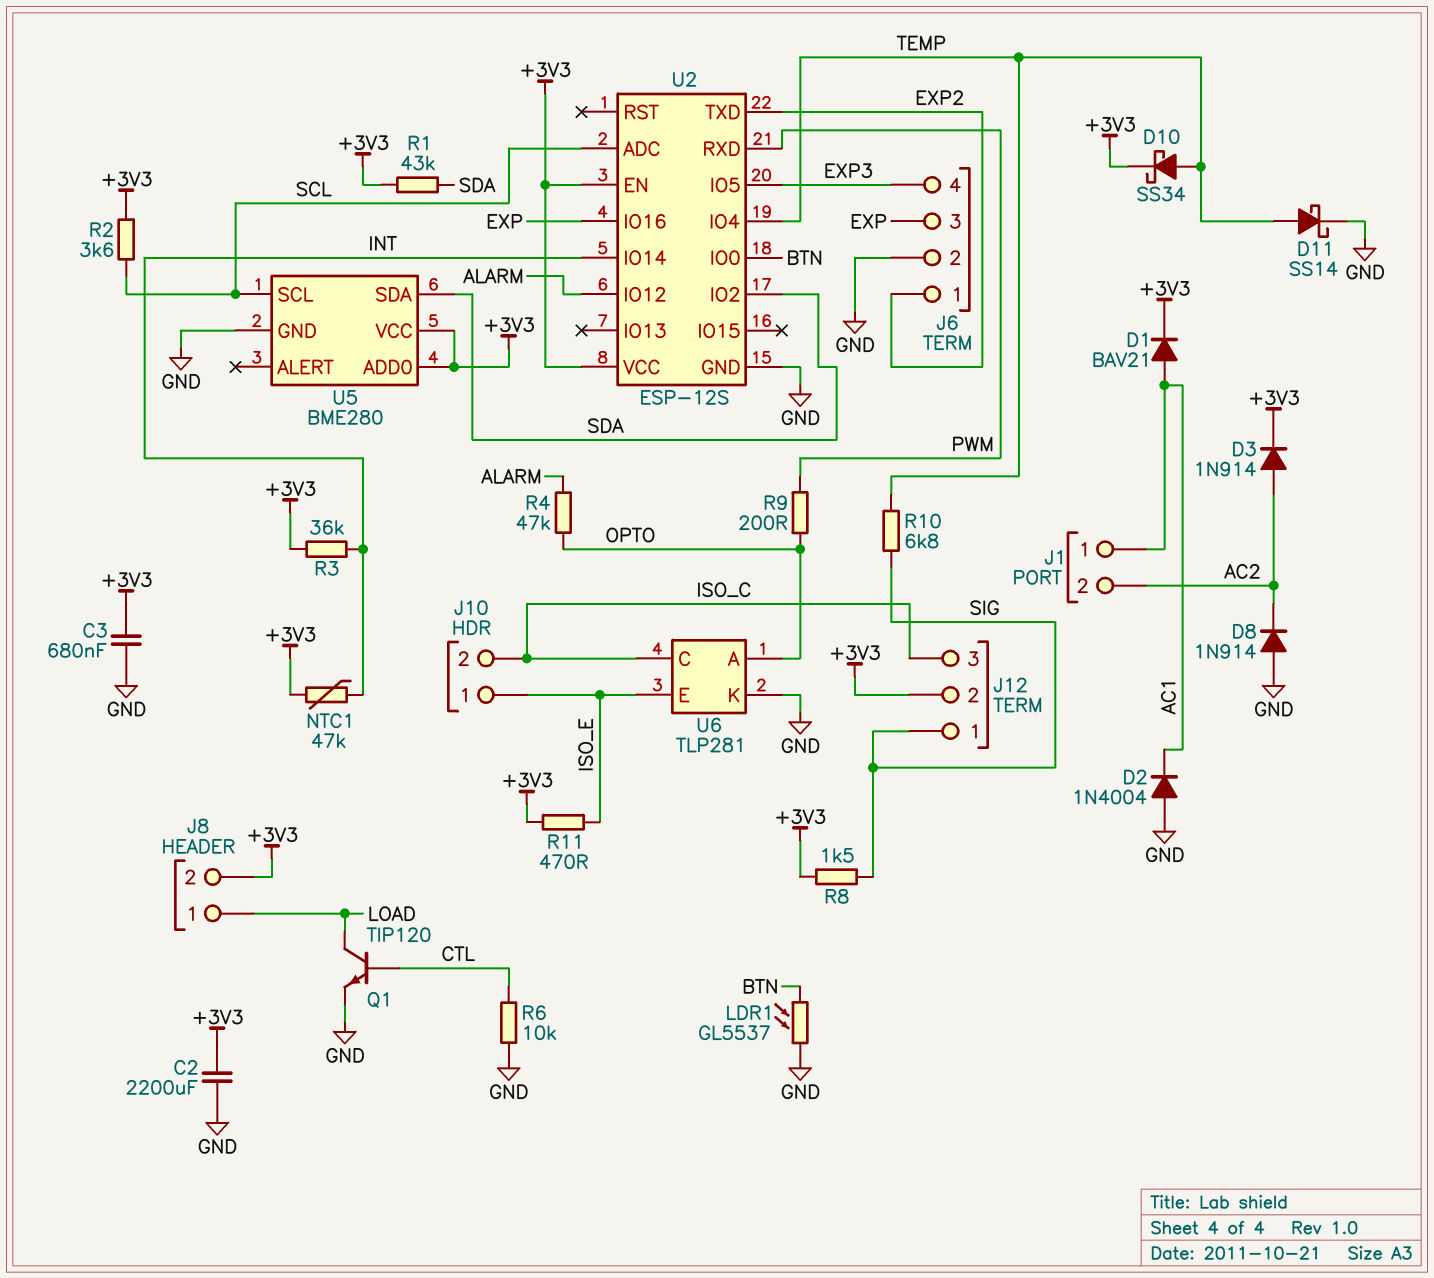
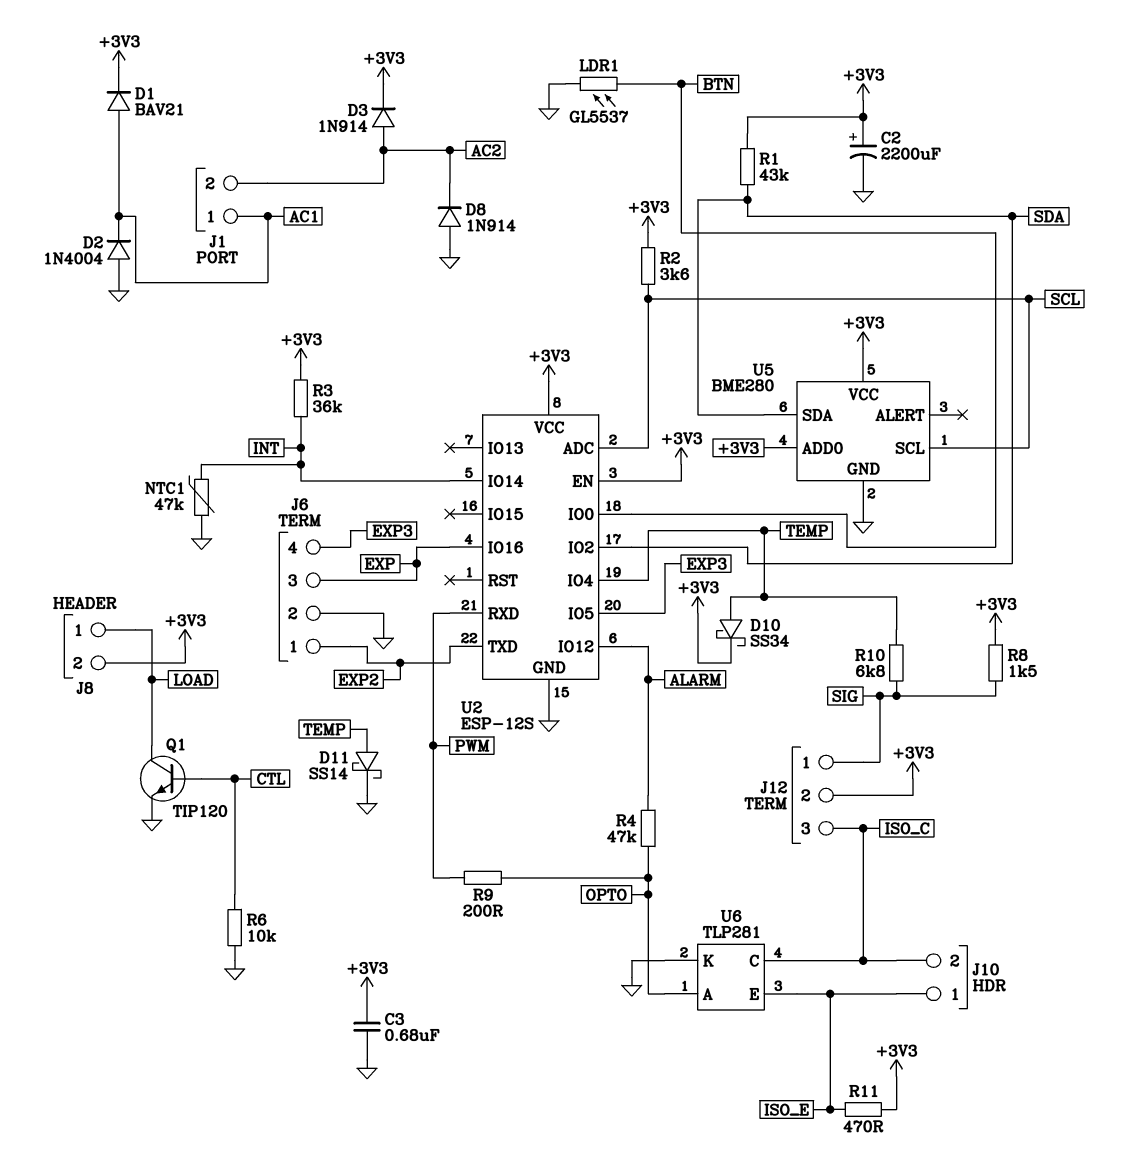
C2: 2200uF (+3V3, GND) -> 2200uF (plus +3V3, minus GND)
NTC1: 47k (+3V3, INT) -> 47k (GND, INT)

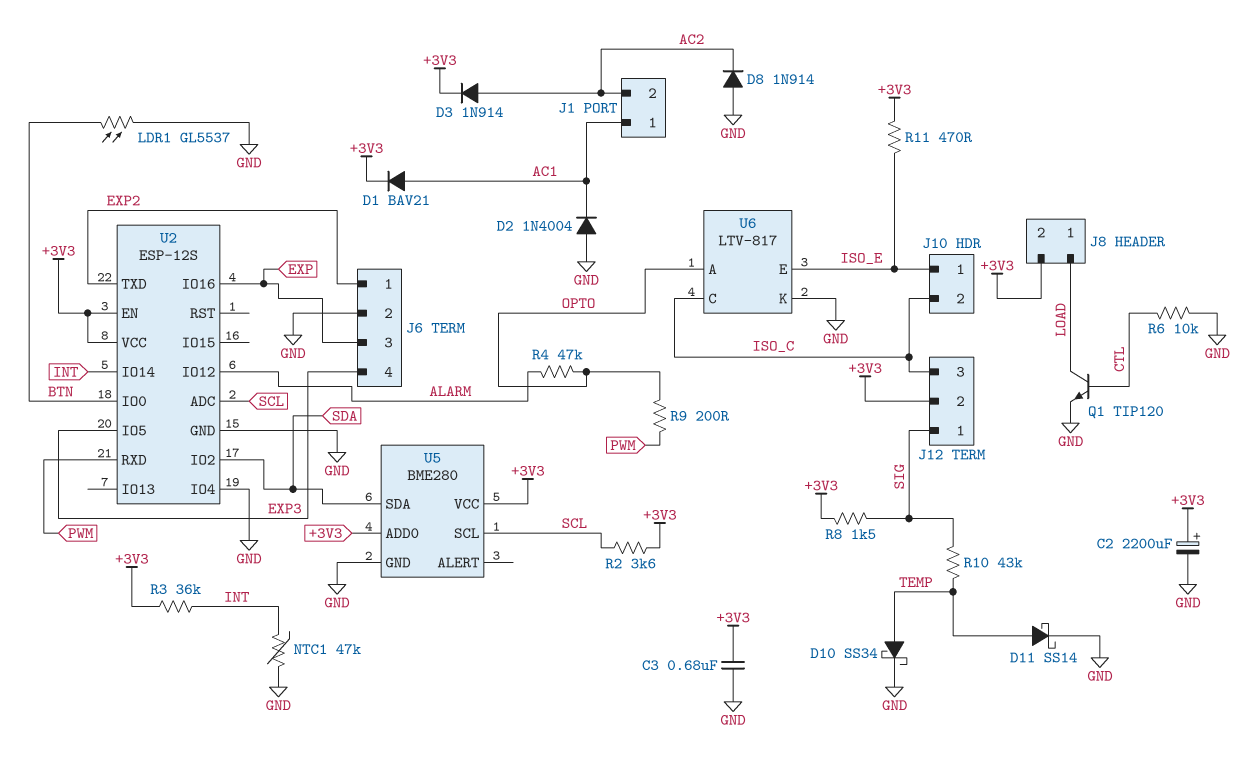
D10: schottky SS34 (A TEMP, K +3V3) -> schottky SS34 (A TEMP, K GND)
R1: 43k (+3V3, SDA) -> none
R10: 6.8k (SIG, TEMP) -> 43k (SIG, TEMP)
U2 pin IO4: TEMP -> GND
U6: TLP281 -> LTV-817

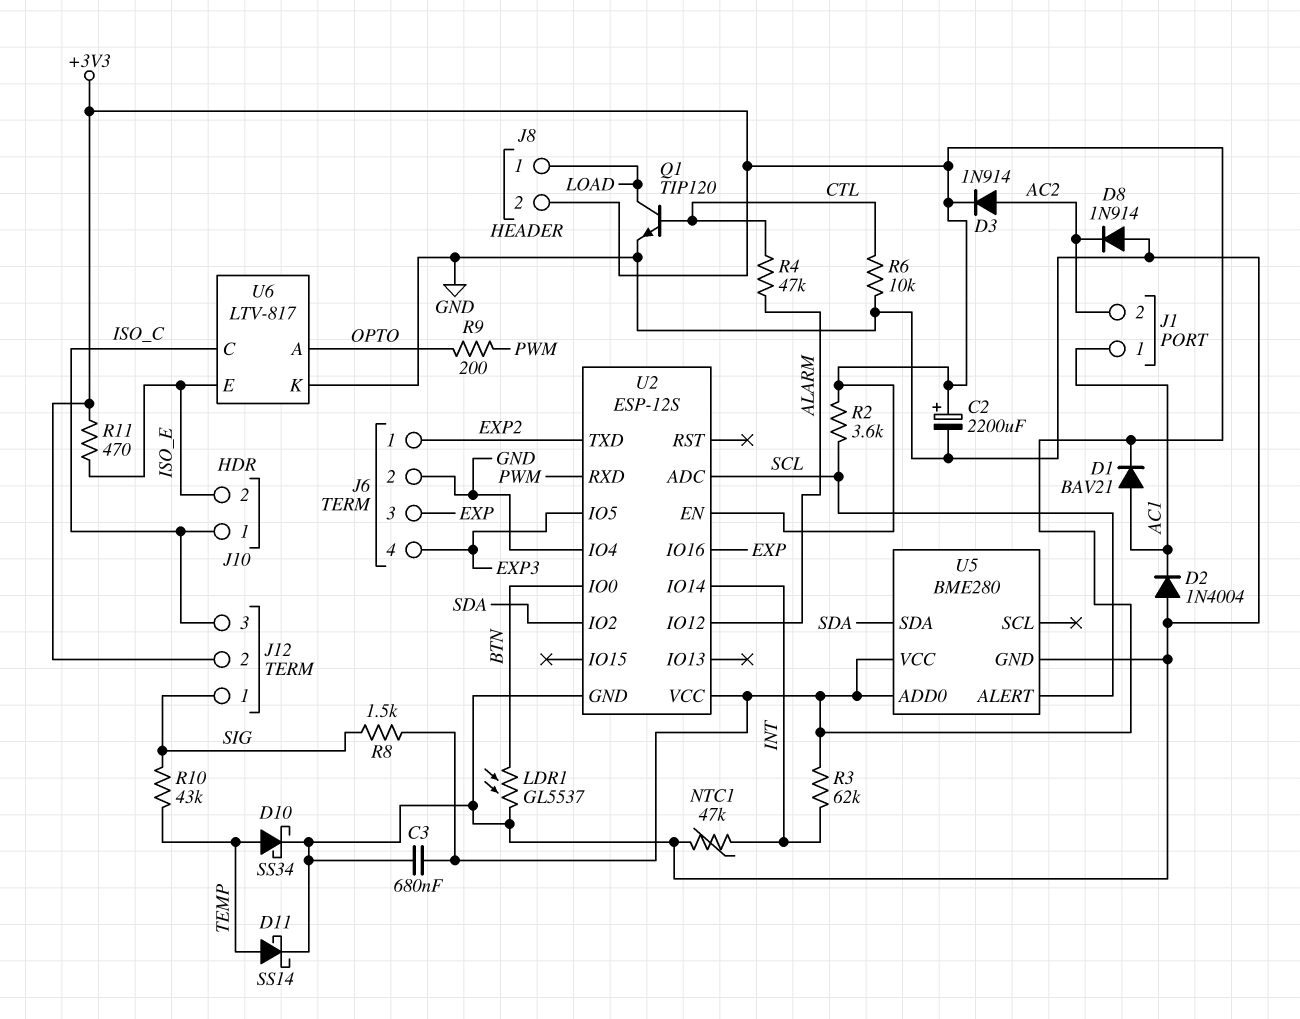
J10 pin 1: ISO_E -> ISO_C
J10 pin 2: ISO_C -> ISO_E
R3: 36k (+3V3, INT) -> 62k (+3V3, INT)
R4: 47k (ALARM, OPTO) -> 47k (ALARM, CTL)
U5 pin ALERT: none -> SCL
U5 pin SCL: SCL -> none

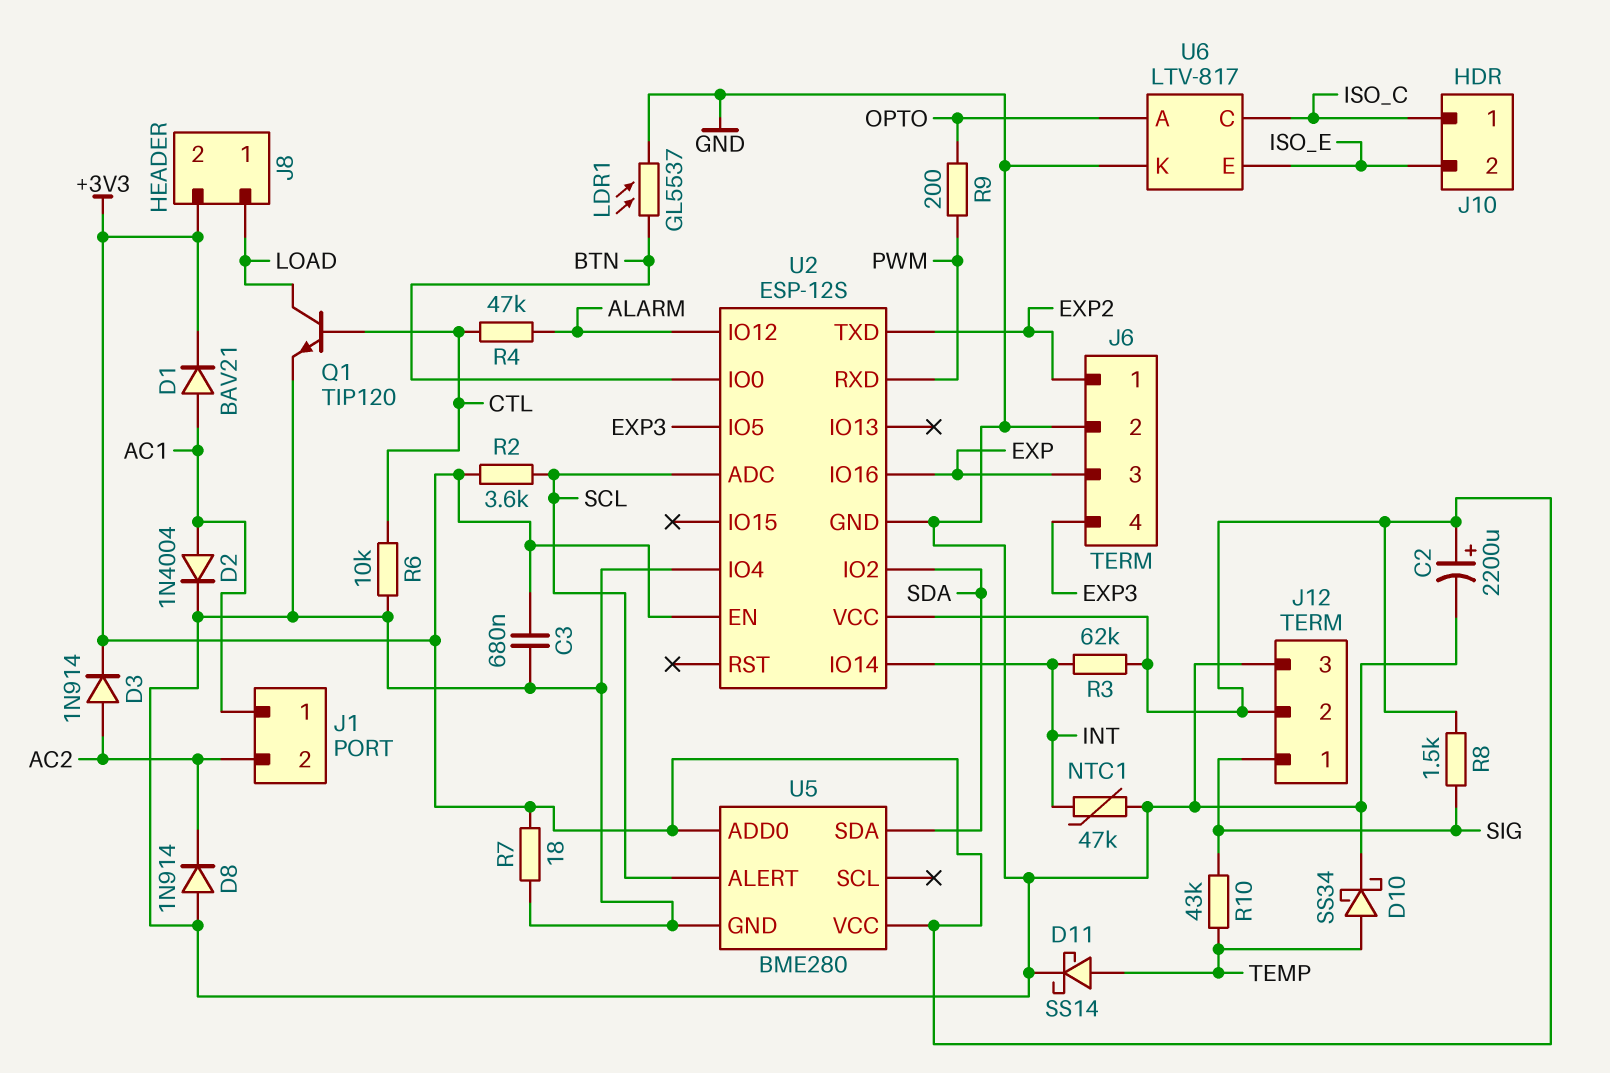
D2: diode 1N4004 (A GND, K AC1) -> diode 1N4004 (A AC1, K GND)
J12 pin 3: ISO_C -> GND
R7: none -> 18 (+3V3, GND)
R11: 470 (+3V3, ISO_E) -> none

